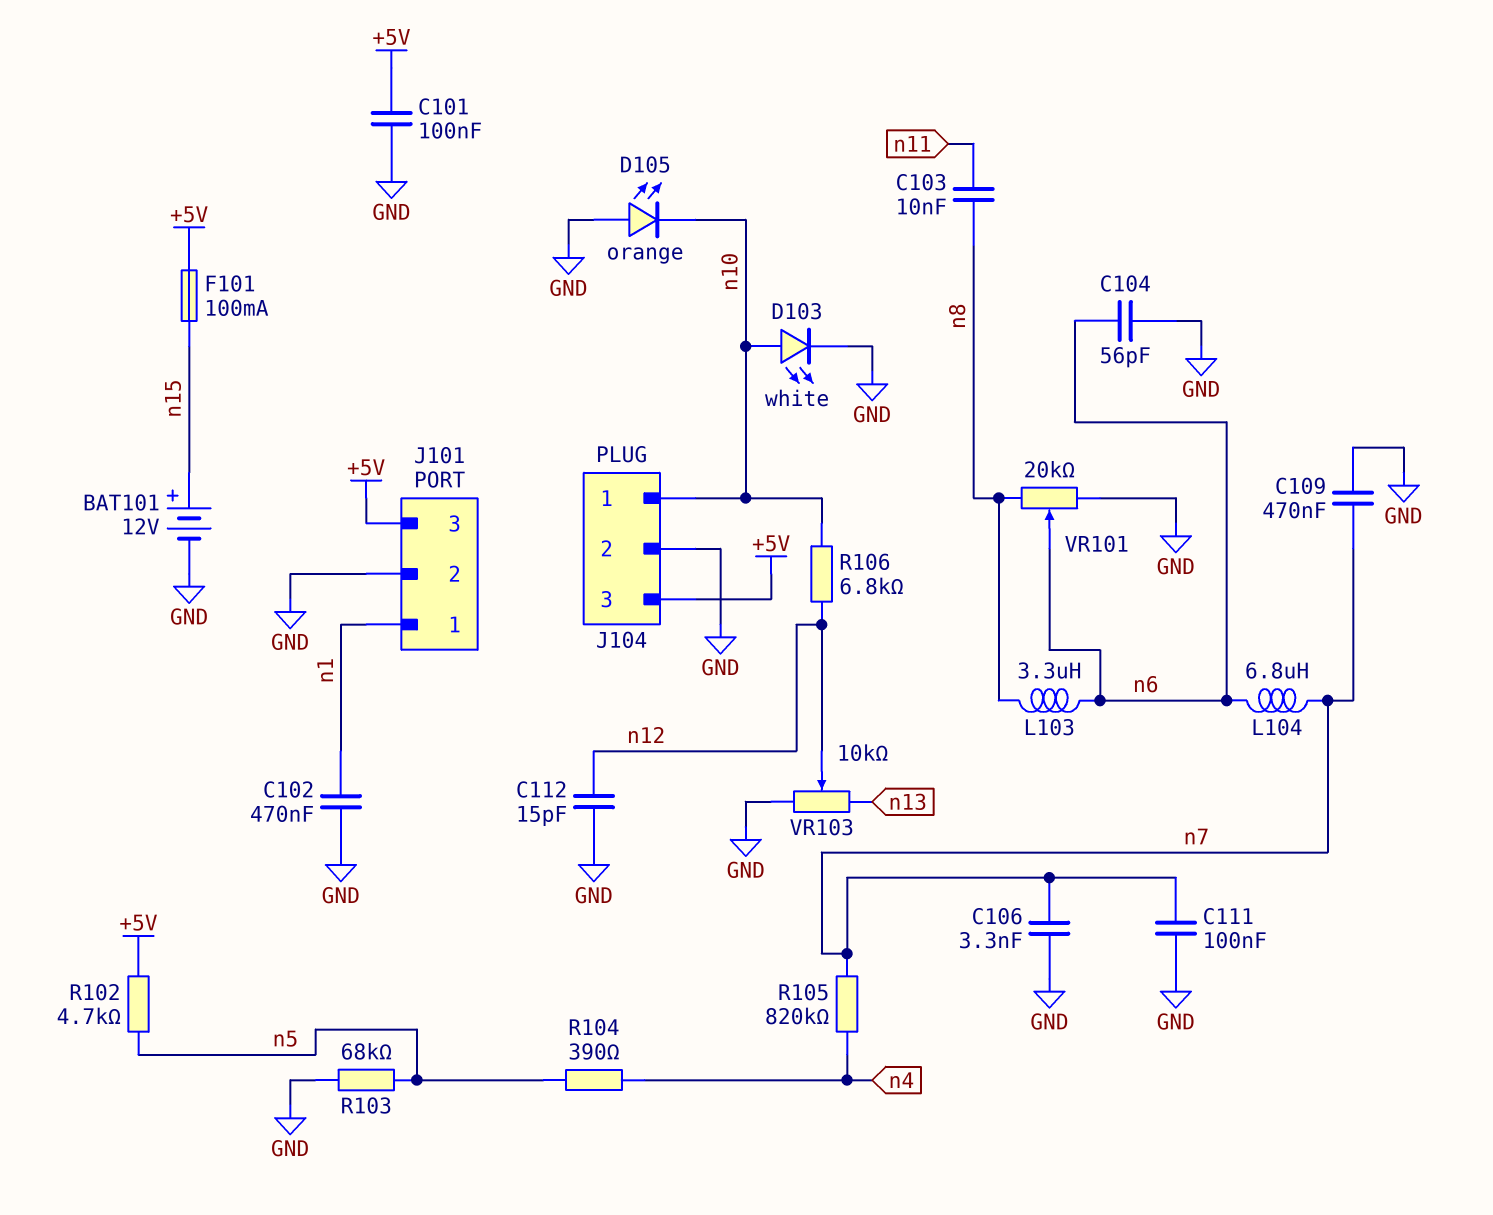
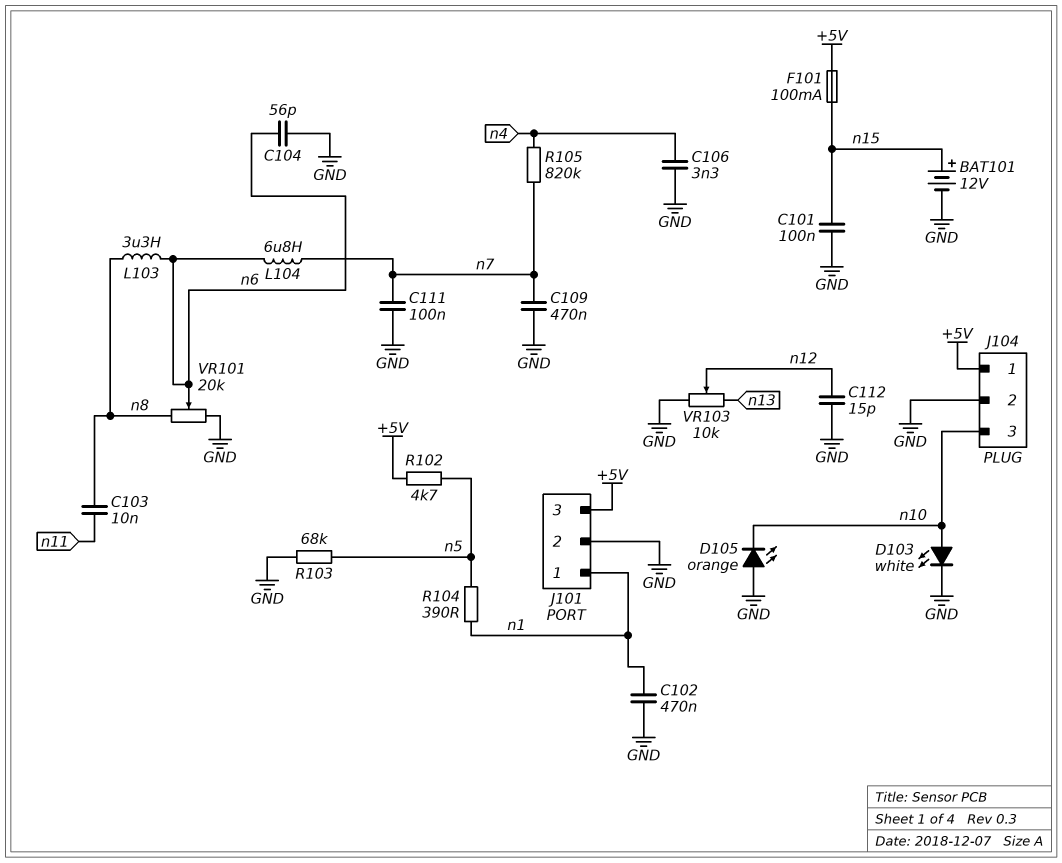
C101: 100nF (+5V, GND) -> 100nF (GND, n15)
C106: 3.3nF (GND, n7) -> 3.3nF (GND, n4)
J104 pin 1: n10 -> +5V
J104 pin 3: +5V -> n10
R104: 390 (n4, n5) -> 390 (n1, n5)
R106: 6.8k (n10, n12) -> none

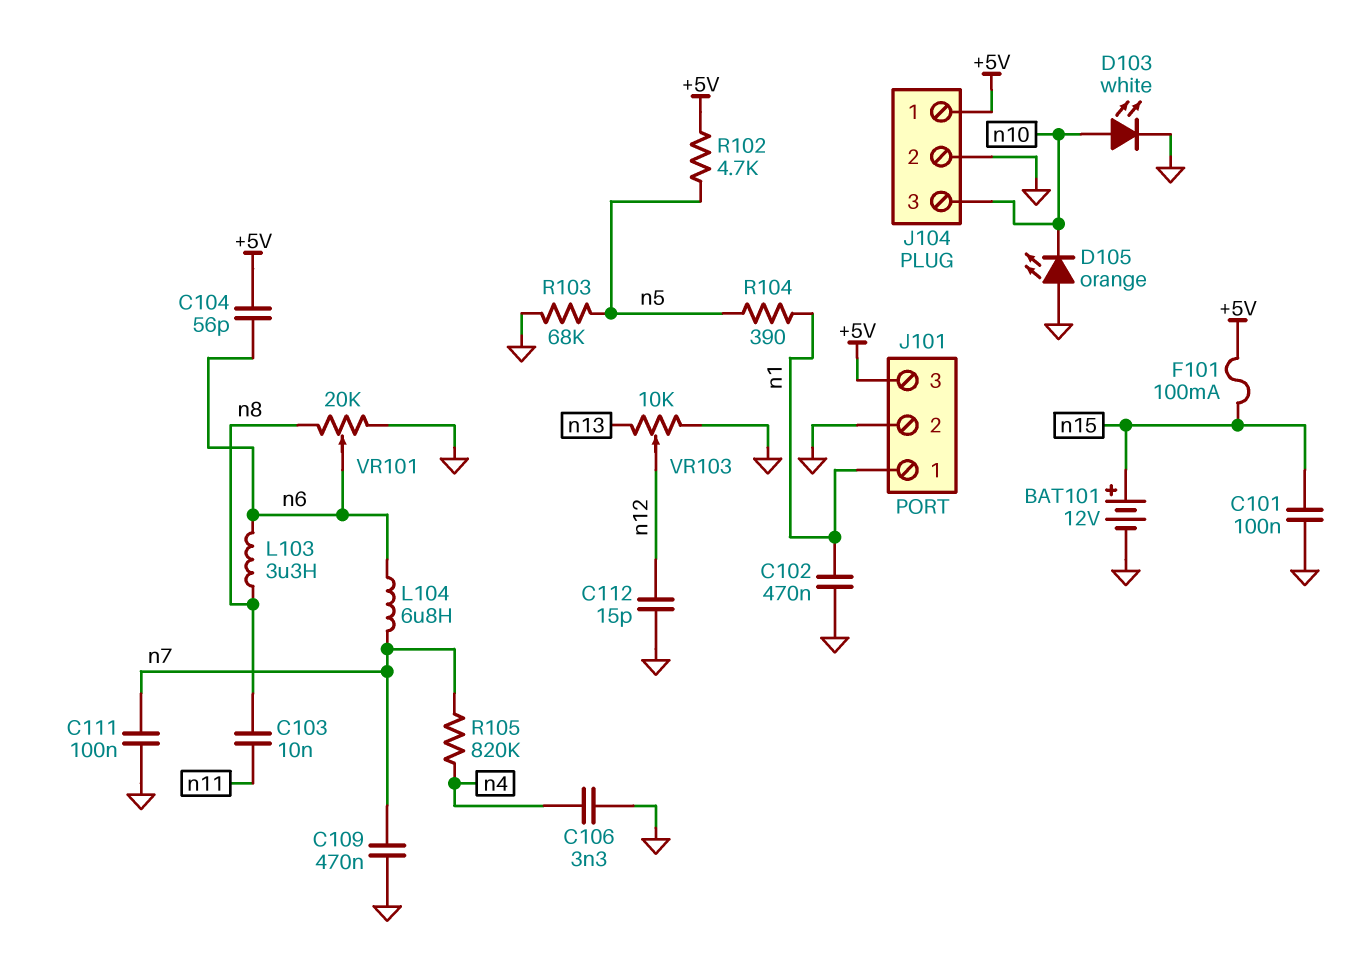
C104: 56pF (GND, n6) -> 56pF (+5V, n6)

